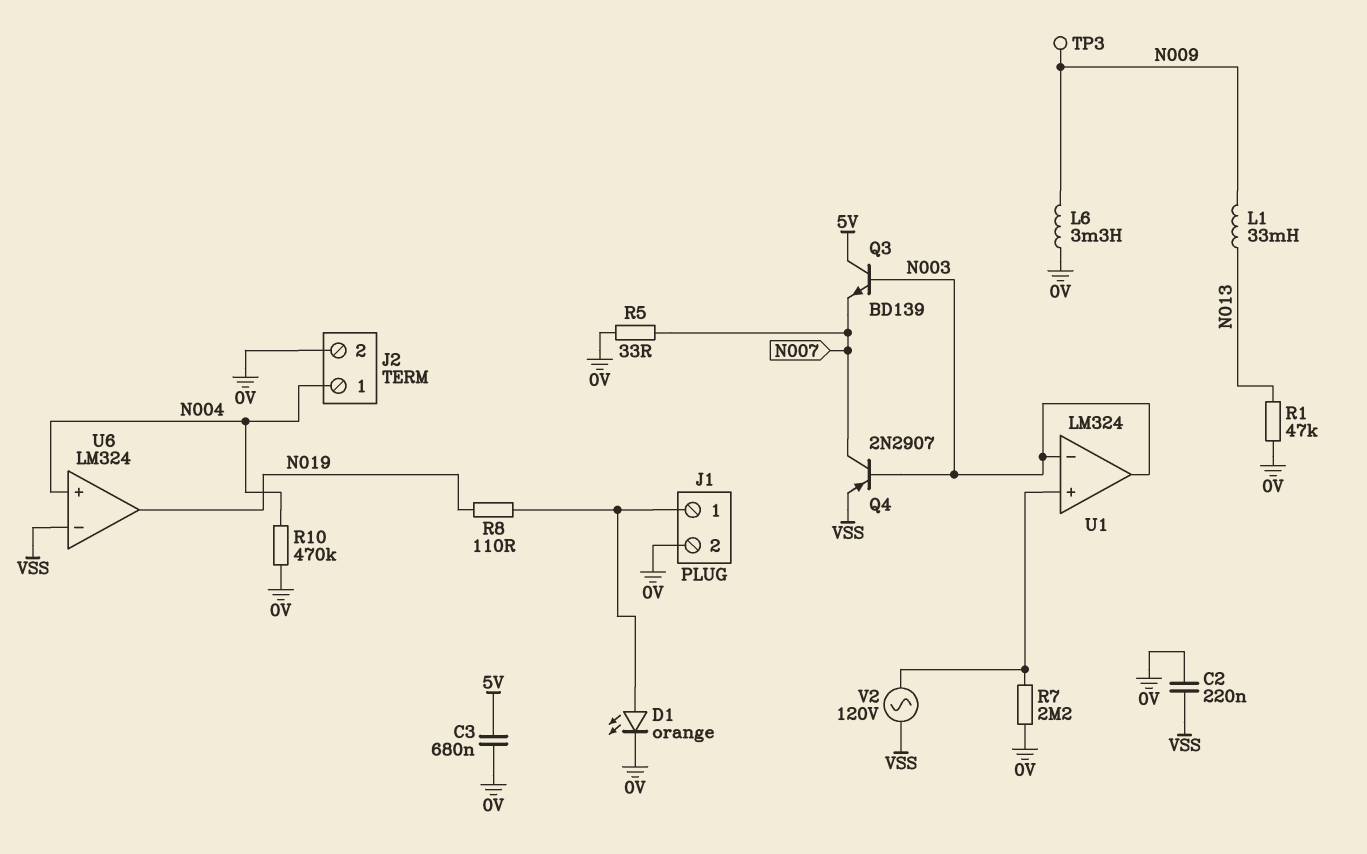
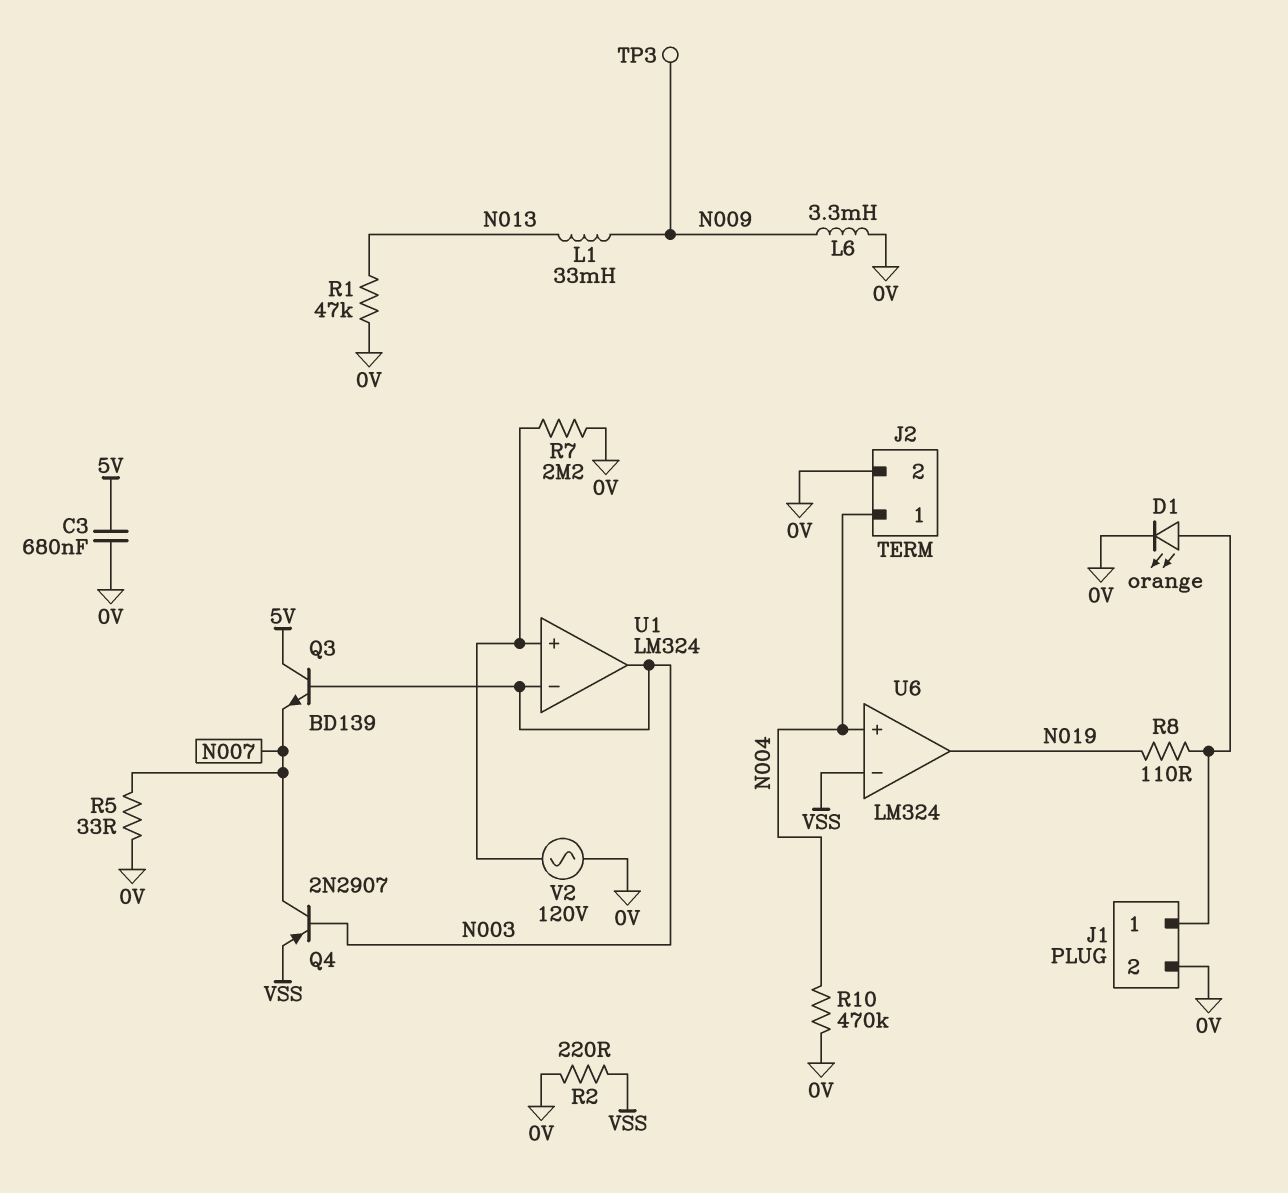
C2: 220nF (0V, VSS) -> none
R2: none -> 220 (0V, VSS)
V2: AC 120V (U1/in+, VSS) -> AC 120V (0V, U1/in+)

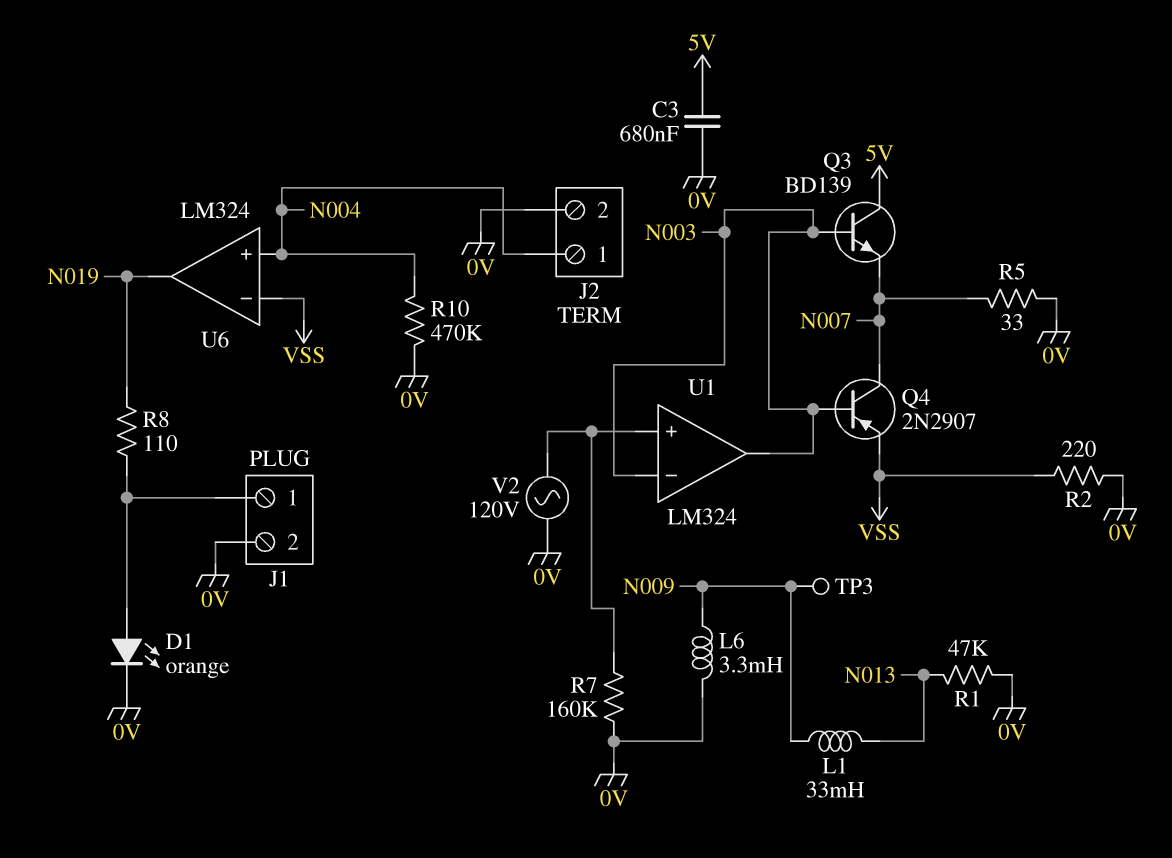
R7: 2.2M (0V, U1/in+) -> 160k (0V, U1/in+)

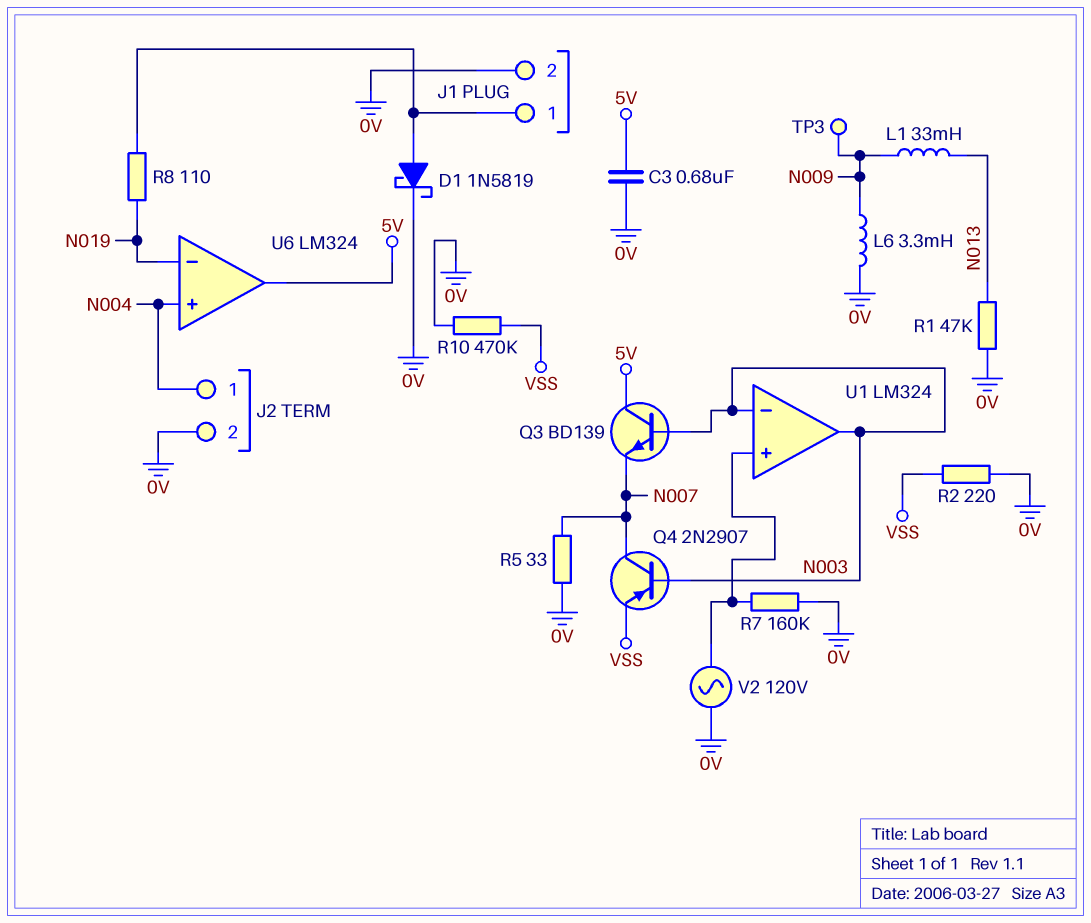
D1: LED orange (A J1/1, K 0V) -> schottky 1N5819 (A J1/1, K 0V)
R10: 470k (0V, N004) -> 470k (0V, VSS)
U6 pin in-: VSS -> N019
U6 pin out: N019 -> 5V

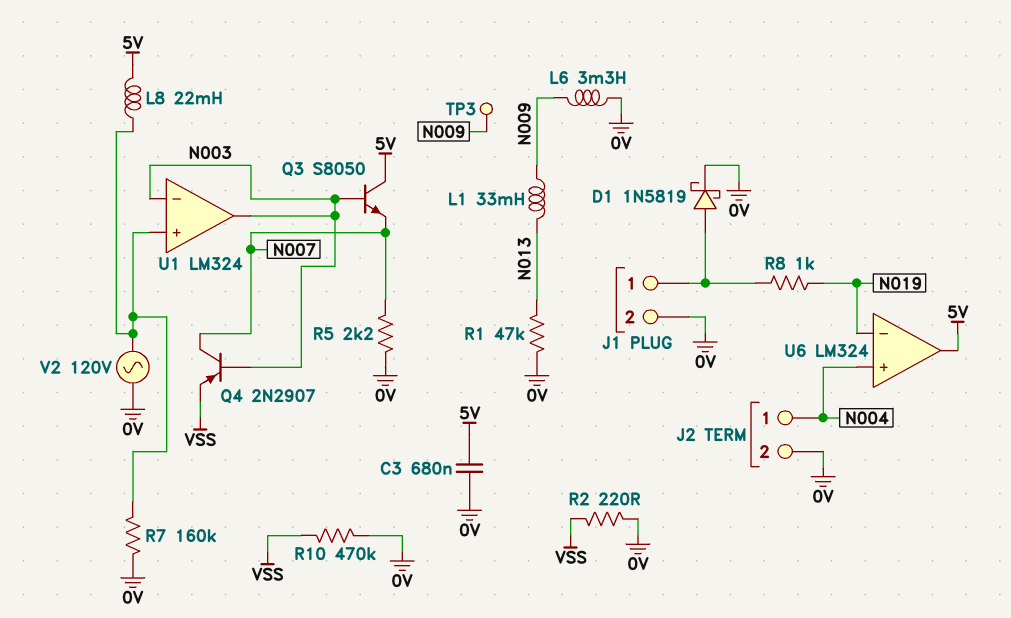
L8: none -> 22mH (5V, U1/in+)
Q3: NPN BD139 (B N003, C 5V, E N007) -> NPN S8050 (B N003, C 5V, E N007)
R5: 33 (0V, N007) -> 2.2k (0V, N007)
R8: 110 (J1/1, N019) -> 1k (J1/1, N019)

